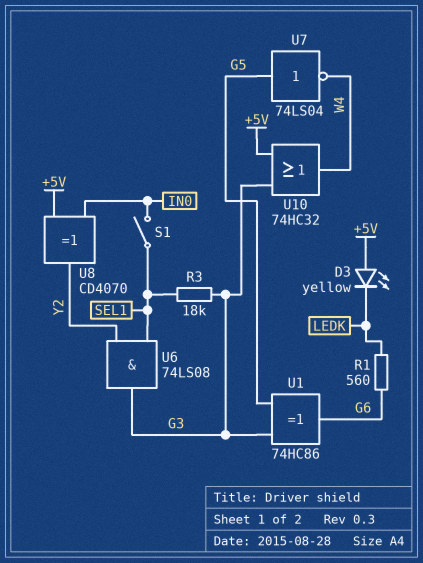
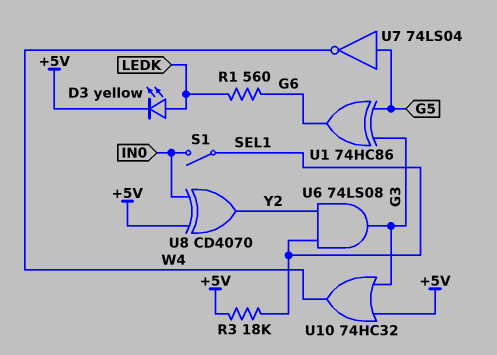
D3: LED yellow (A +5V, K LEDK) -> LED yellow (A LEDK, K +5V)
R3: 18k (G3, SEL1) -> 18k (+5V, SEL1)

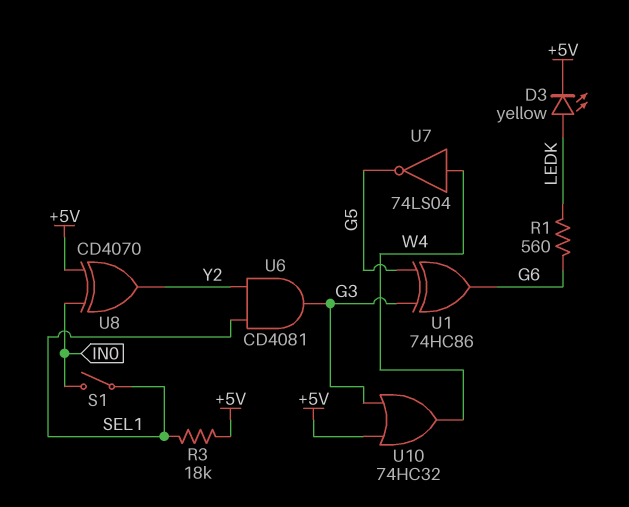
U6: AND 74LS08 (in SEL1, in Y2, out G3) -> AND CD4081 (in SEL1, in Y2, out G3)
U7: NOT 74LS04 (in G5, out W4) -> NOT 74LS04 (in W4, out G5)

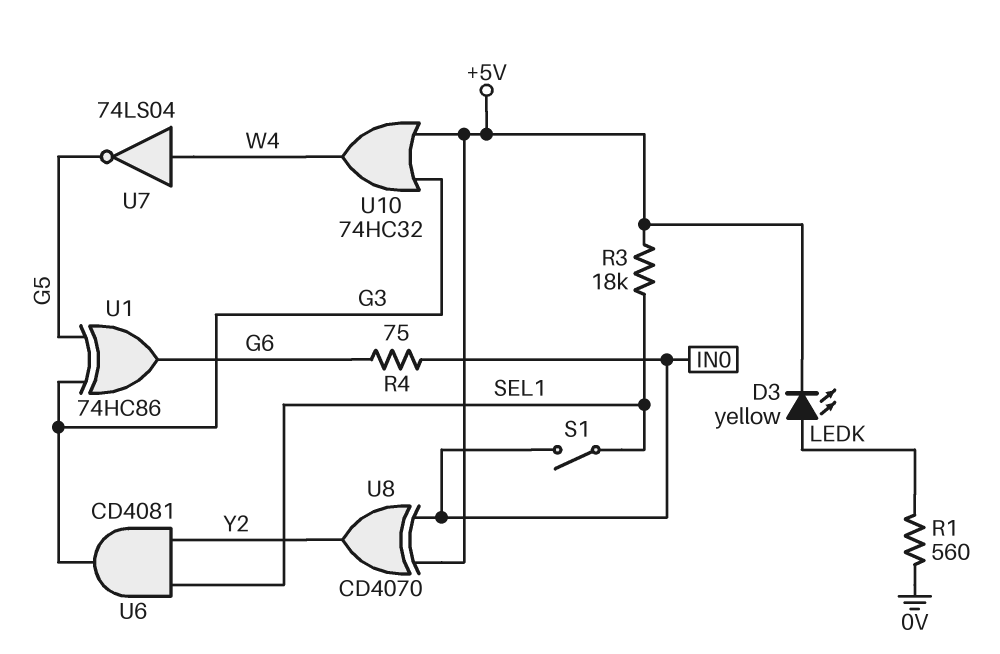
R1: 560 (G6, LEDK) -> 560 (0V, LEDK)
R4: none -> 75 (G6, IN0)

